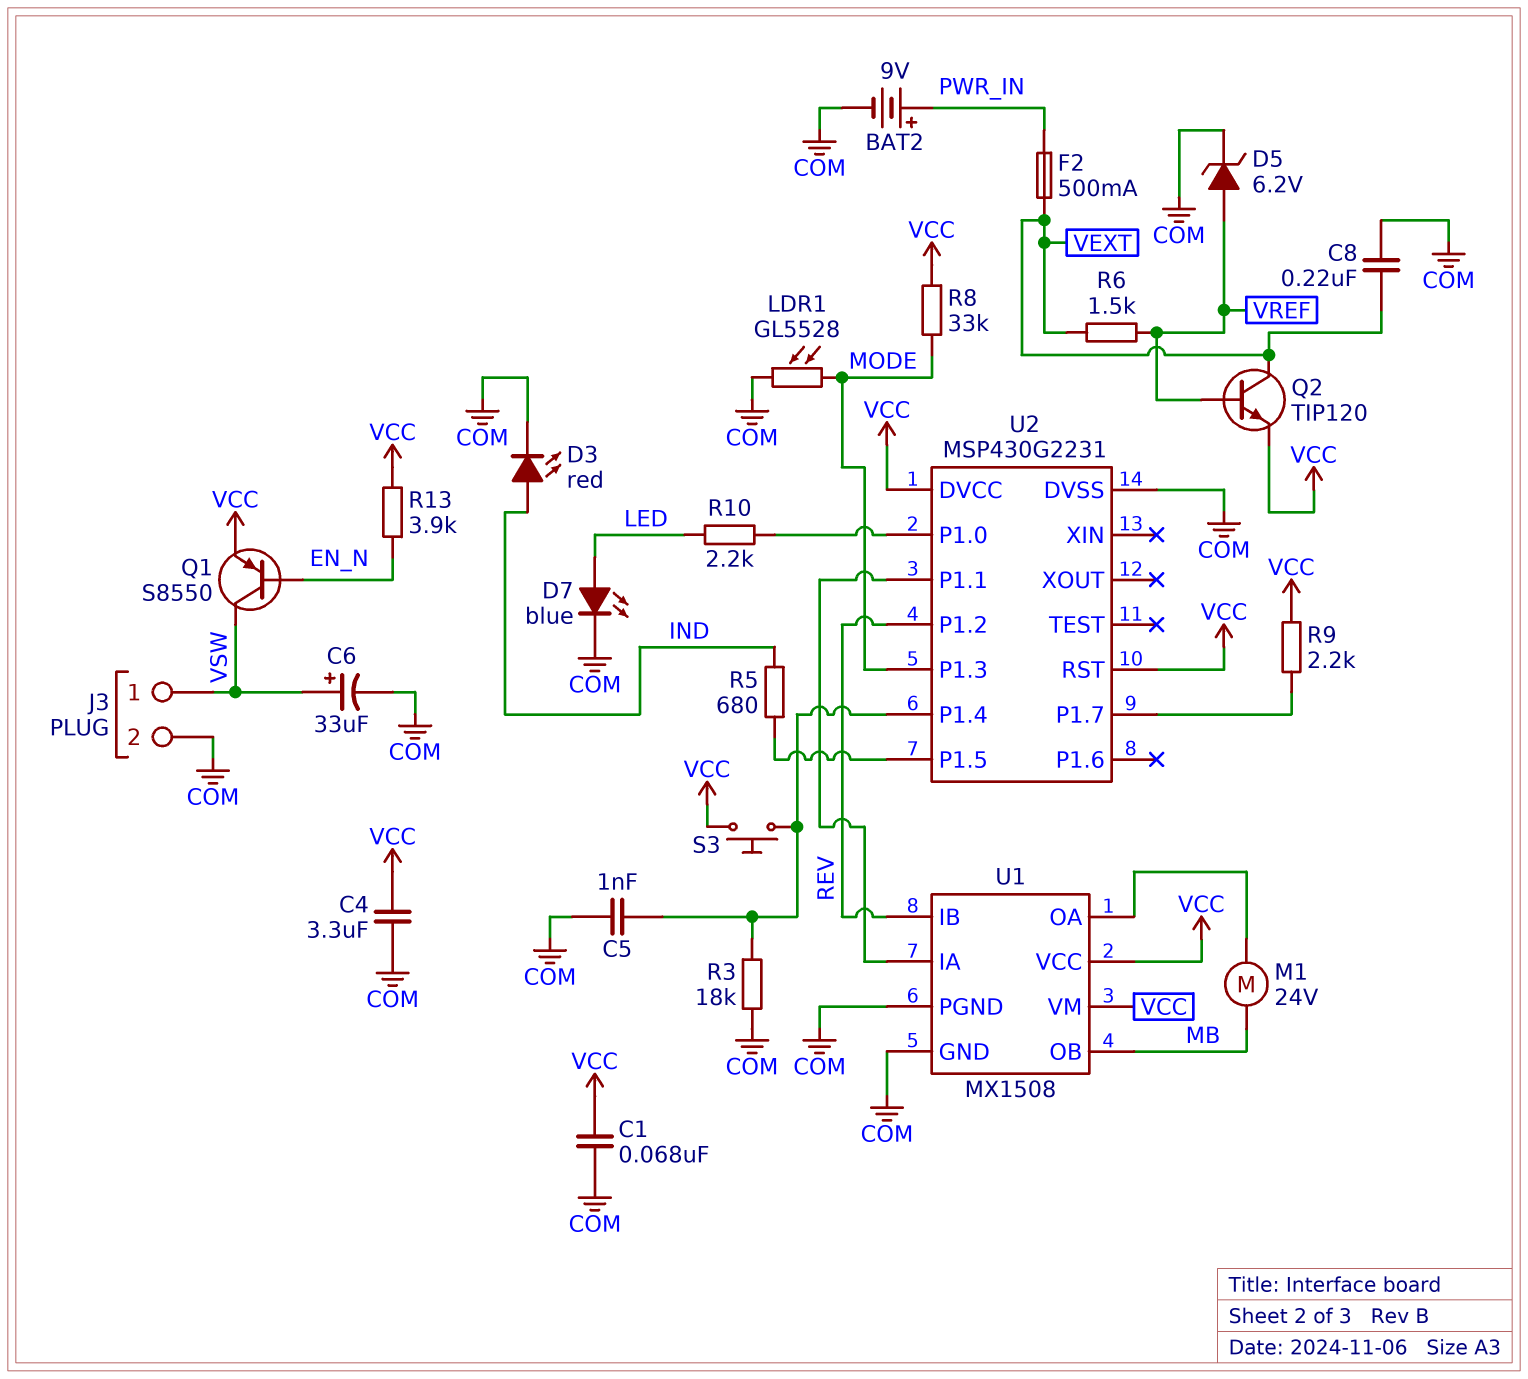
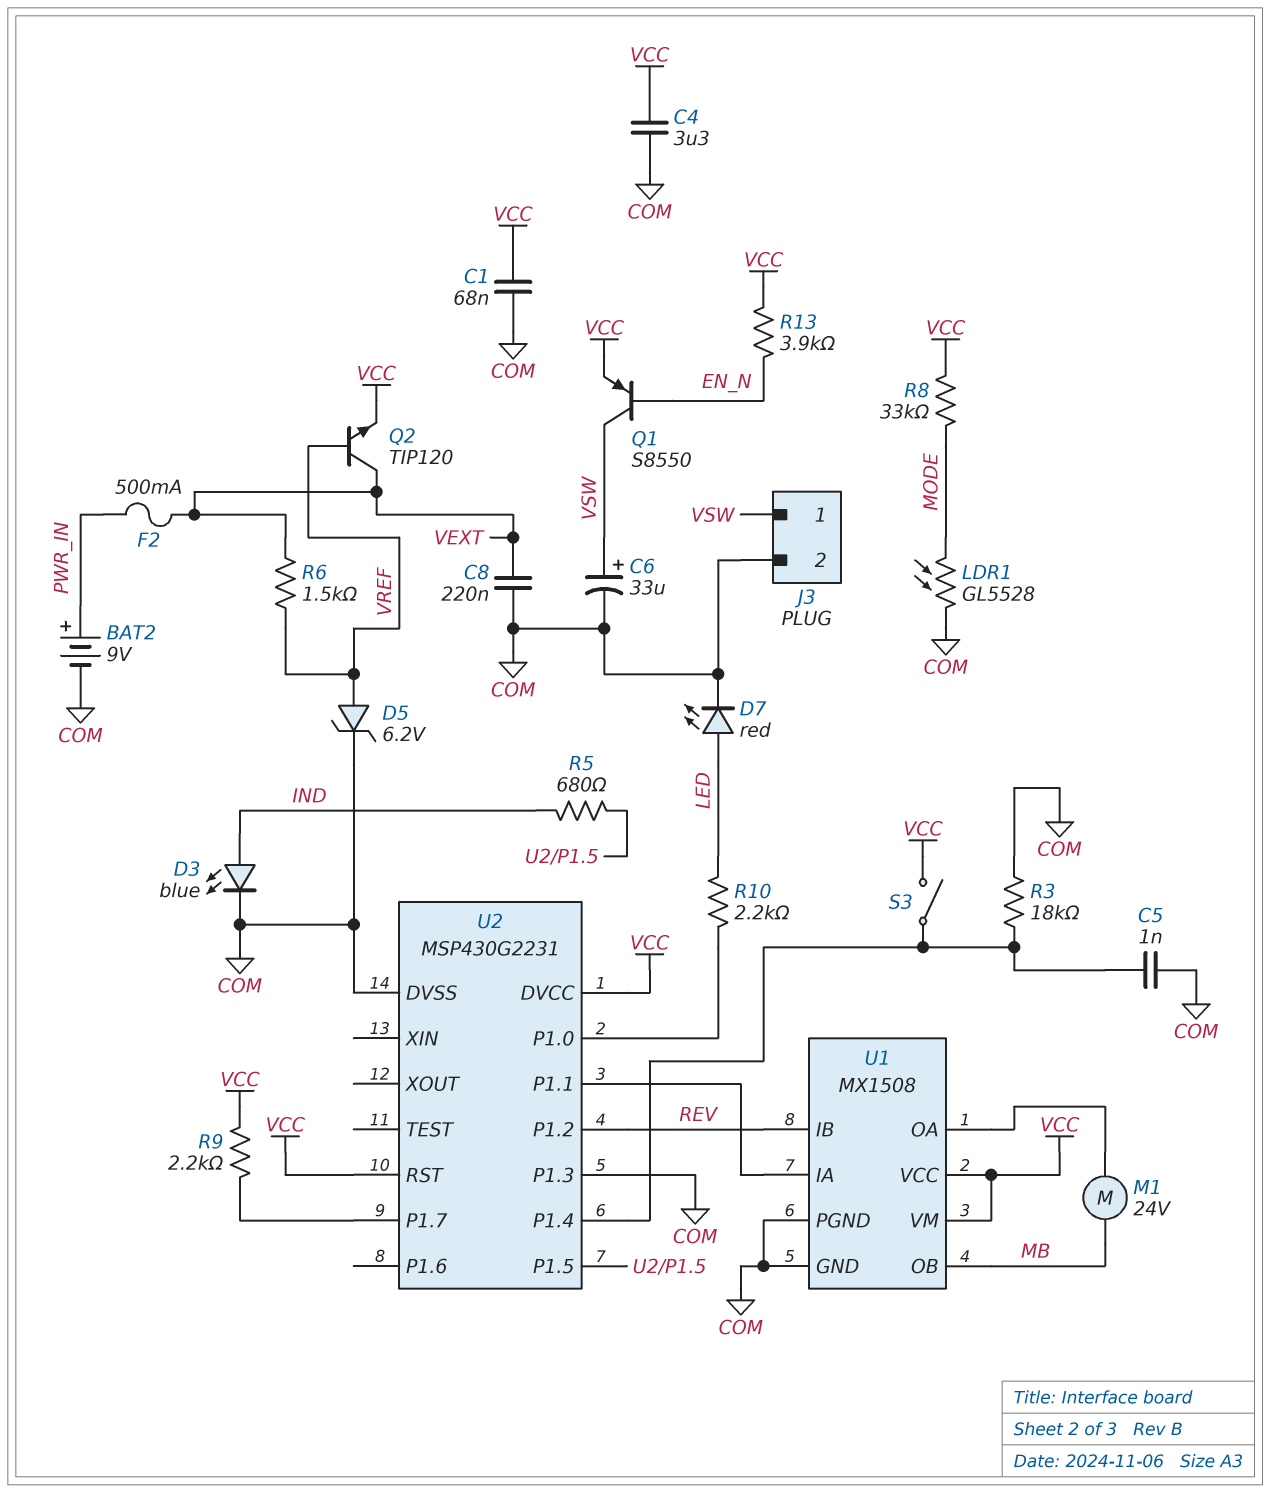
D3: LED red (A IND, K COM) -> LED blue (A IND, K COM)
D7: LED blue (A LED, K COM) -> LED red (A LED, K COM)
S3: button (U2/P1.4, VCC) -> switch (U2/P1.4, VCC)
U2 pin P1.3: MODE -> COM

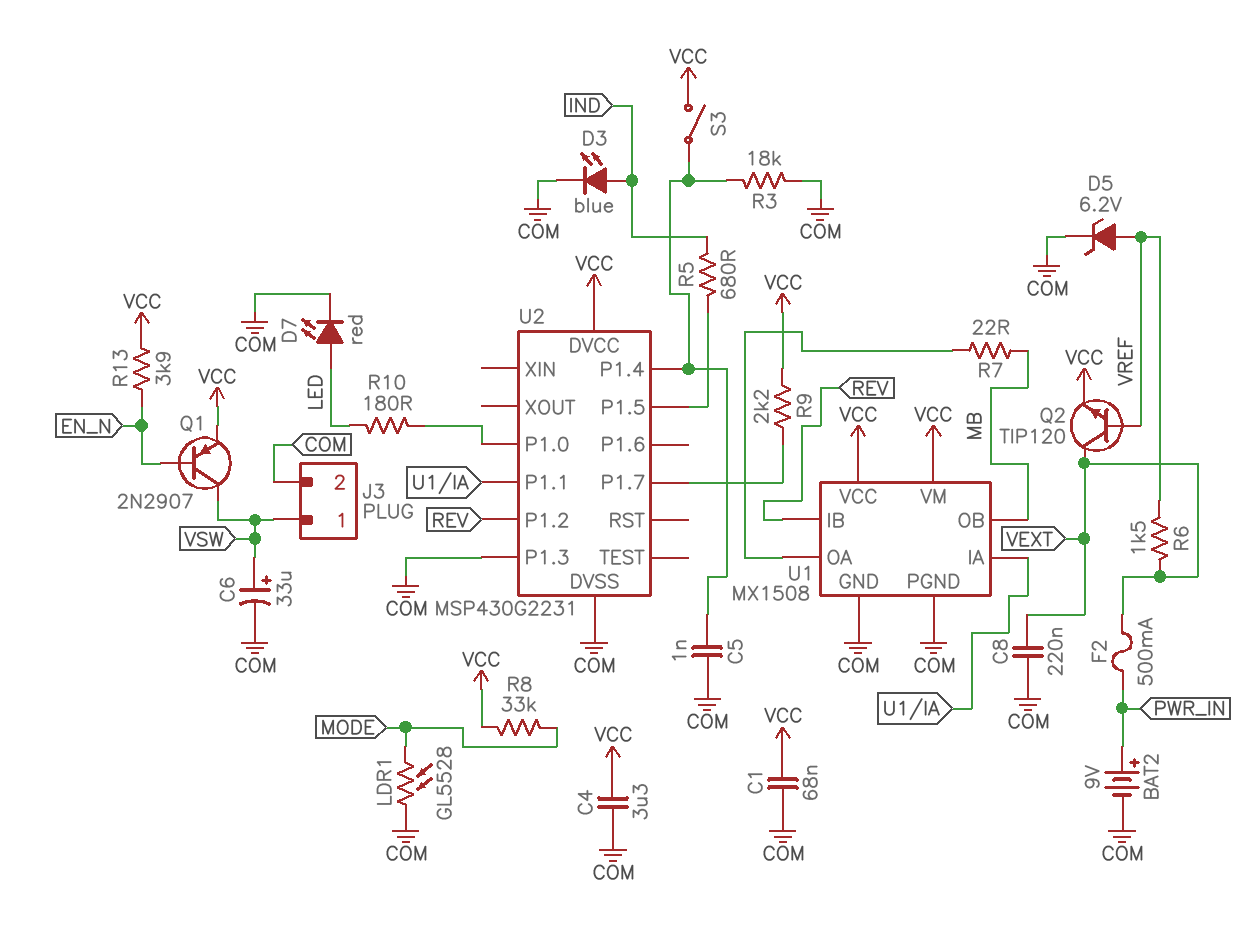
M1: motor 24V (MB, U1/OA) -> none
Q1: PNP S8550 (B EN_N, C VSW, E VCC) -> PNP 2N2907 (B EN_N, C VSW, E VCC)
R7: none -> 22 (MB, U1/OA)
R10: 2.2k (LED, U2/P1.0) -> 180 (LED, U2/P1.0)
U2 pin RST: VCC -> none

